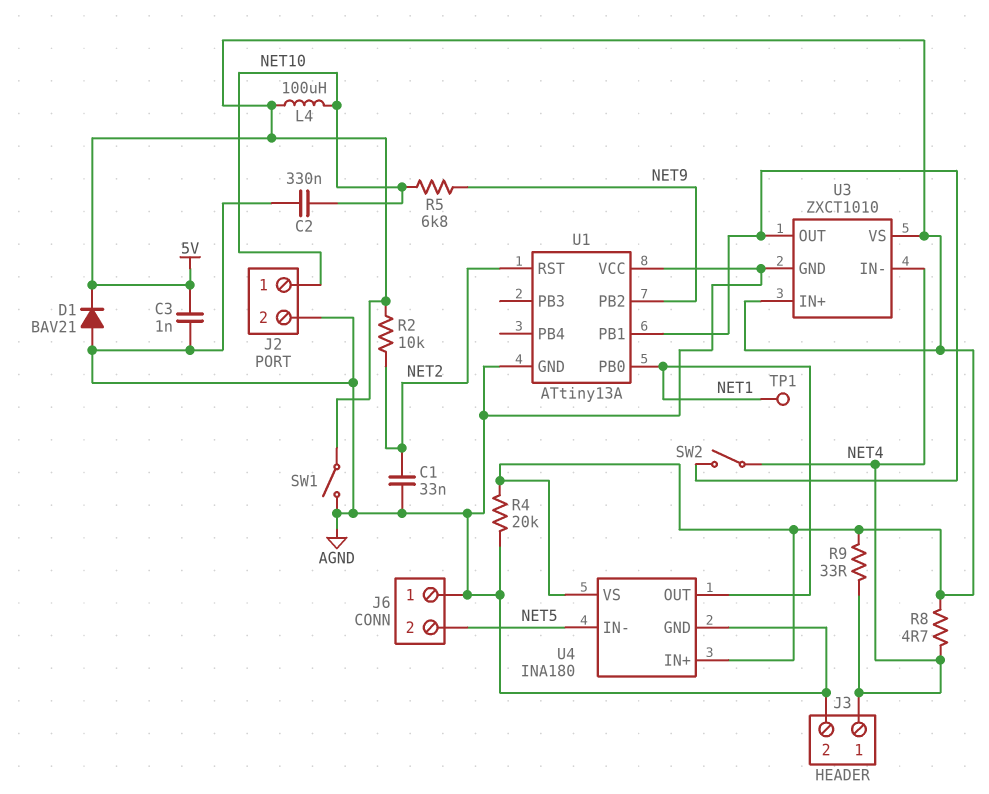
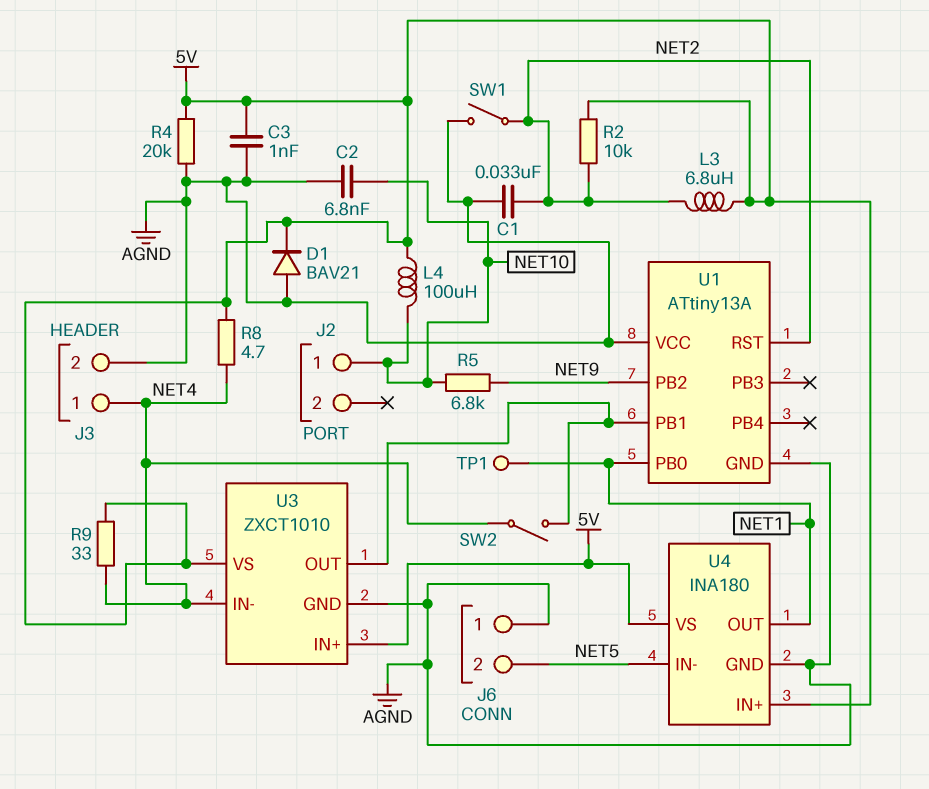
C2: 330nF (AGND, NET10) -> 6.8nF (AGND, NET10)
J2 pin 2: AGND -> none
L3: none -> 6.8uH (5V, NET2)
SW1: switch (5V, AGND) -> switch (AGND, NET2)

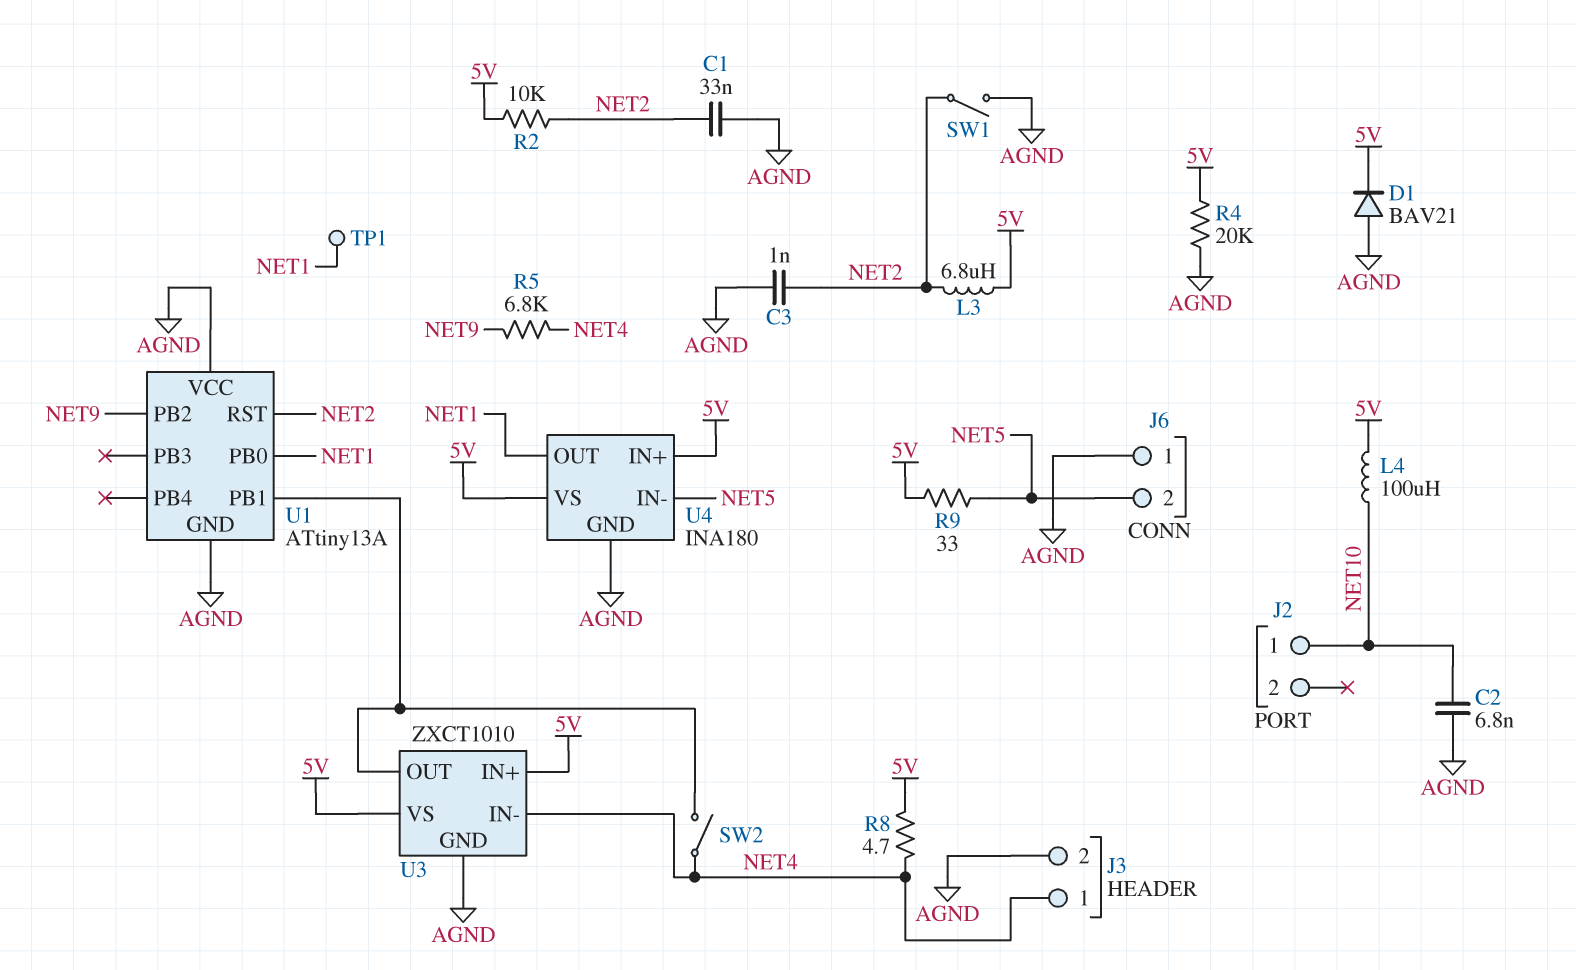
C3: 1nF (5V, AGND) -> 1nF (AGND, NET2)
R5: 6.8k (NET9, NET10) -> 6.8k (NET4, NET9)
R9: 33 (5V, NET4) -> 33 (5V, NET5)

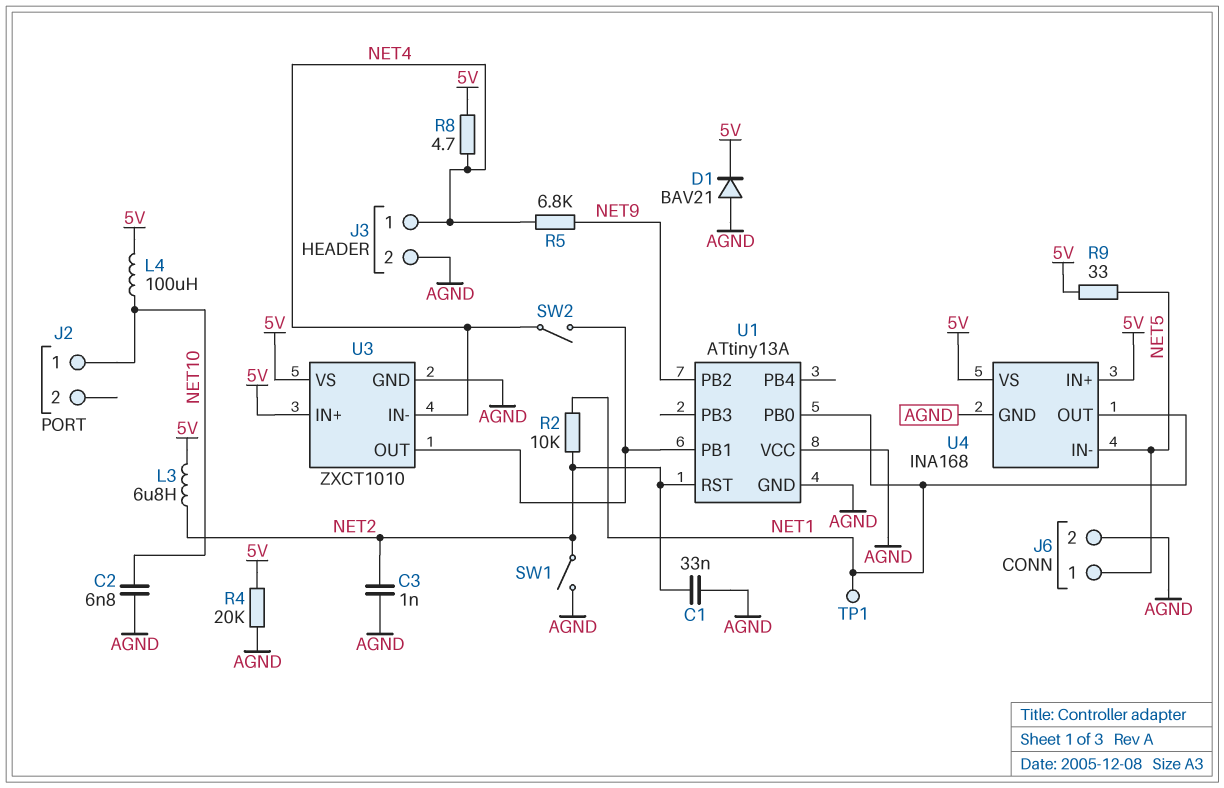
J6 pin 1: AGND -> NET5
J6 pin 2: NET5 -> AGND
R2: 10k (5V, NET2) -> 10k (NET1, NET2)
U4: INA180 -> INA168

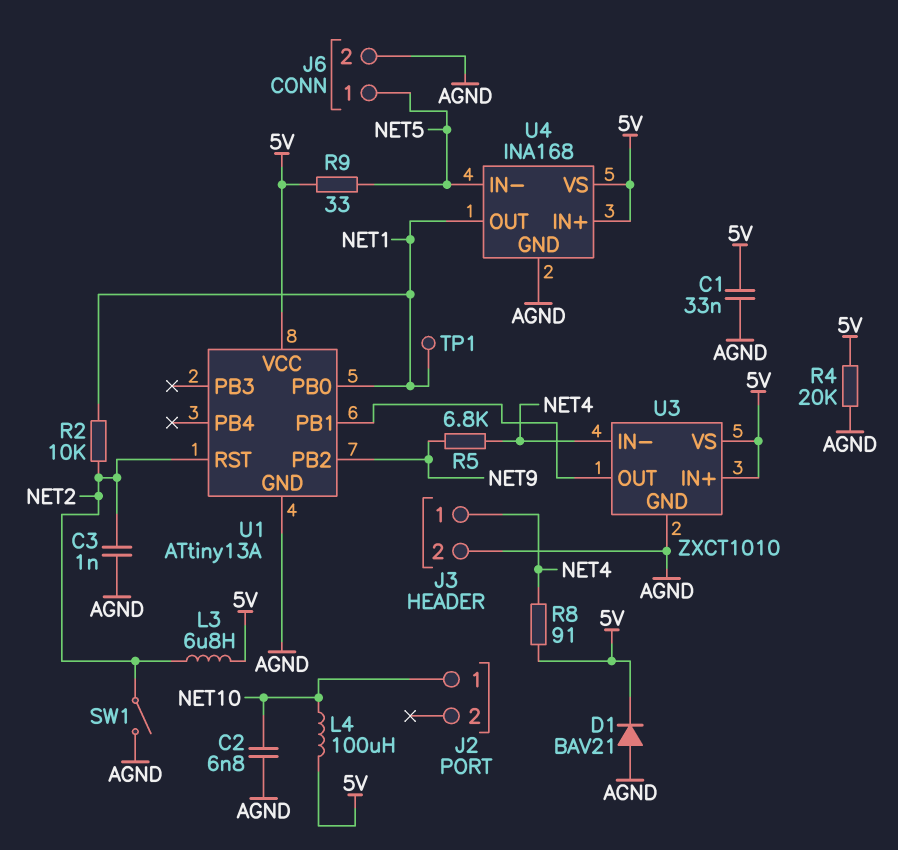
C1: 33nF (AGND, NET2) -> 33nF (5V, AGND)
R8: 4.7 (5V, NET4) -> 91 (5V, NET4)
SW2: switch (NET4, U1/PB1) -> none
U1 pin VCC: AGND -> 5V

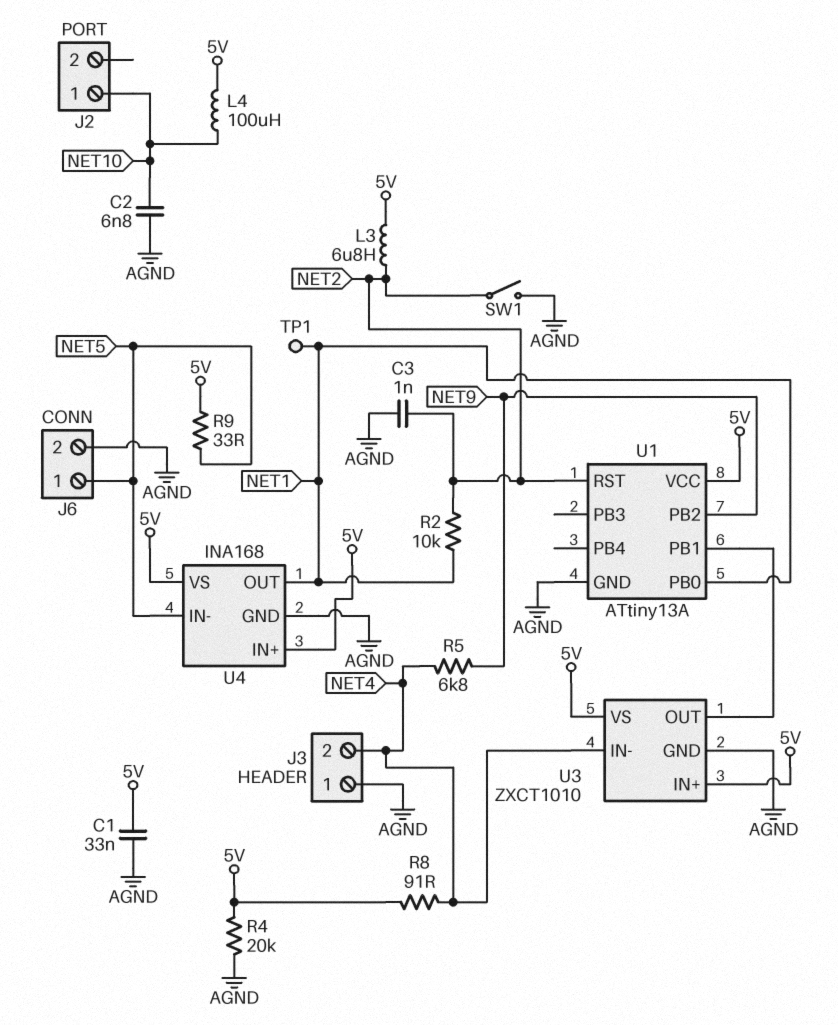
D1: diode BAV21 (A AGND, K 5V) -> none
J3 pin 1: NET4 -> AGND
J3 pin 2: AGND -> NET4

